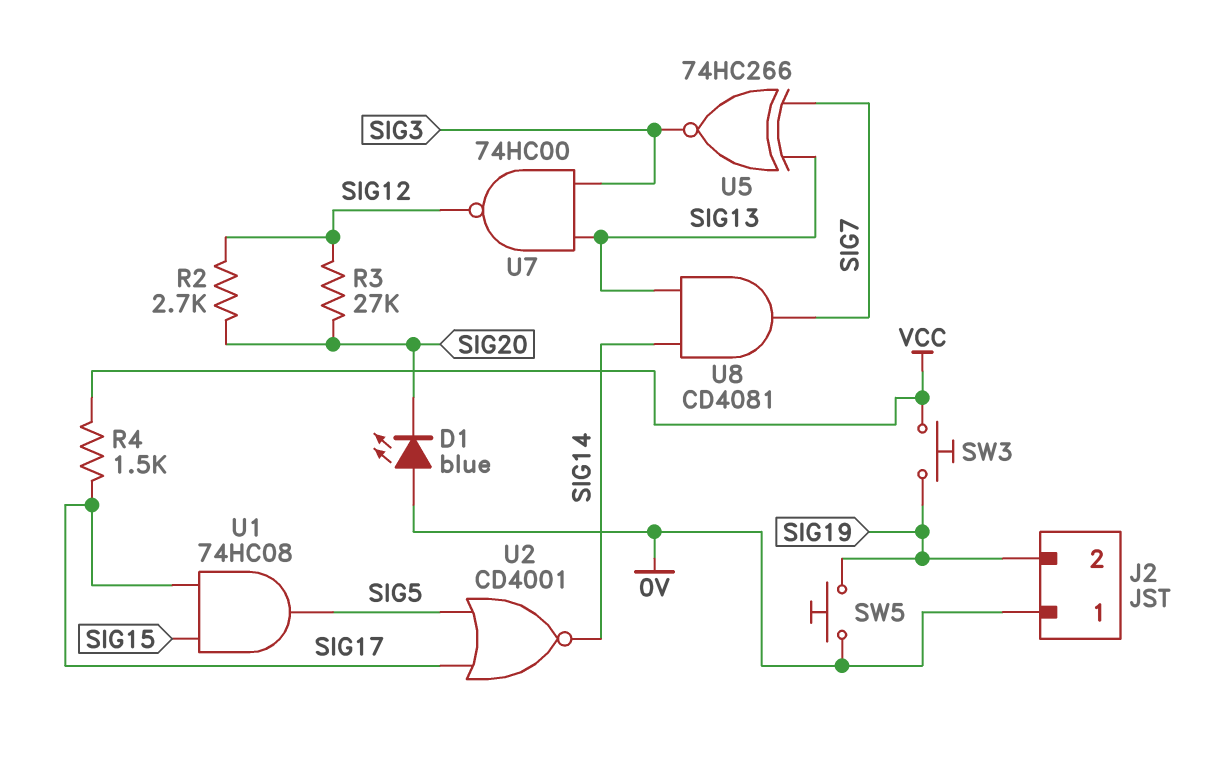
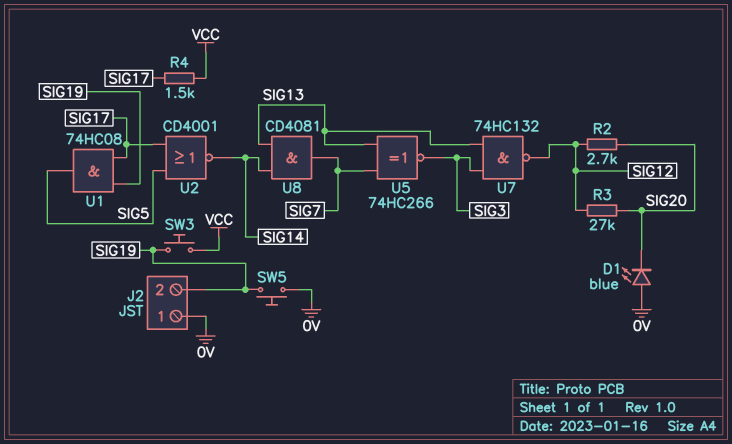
U1: AND 74HC08 (in SIG15, in SIG17, out SIG5) -> AND 74HC08 (in SIG17, in SIG19, out SIG5)
U7: NAND 74HC00 (in SIG3, in SIG13, out SIG12) -> NAND 74HC132 (in SIG3, in SIG13, out SIG12)

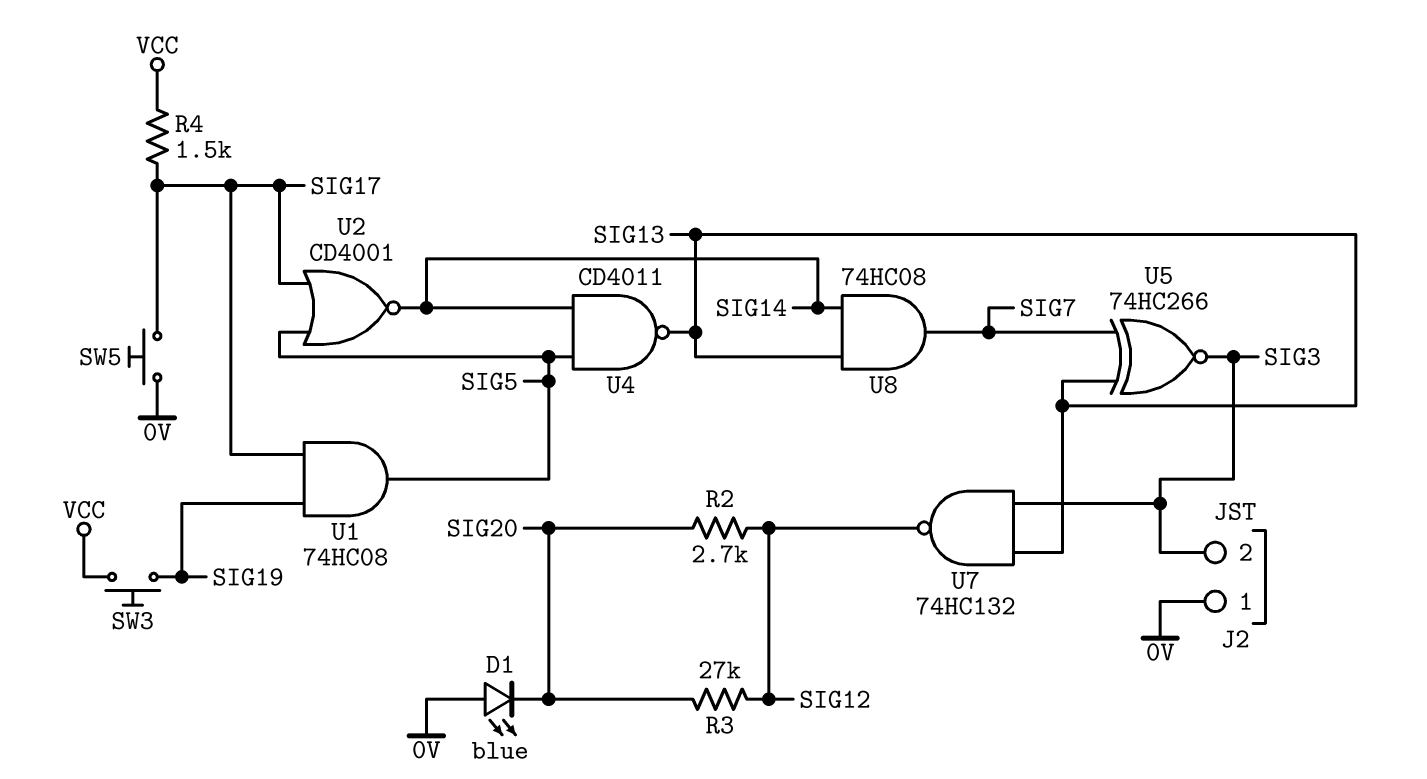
J2 pin 2: SIG19 -> SIG3
SW5: button (0V, SIG19) -> button (0V, SIG17)
U4: none -> NAND CD4011 (in SIG5, in SIG14, out SIG13)
U8: AND CD4081 (in SIG13, in SIG14, out SIG7) -> AND 74HC08 (in SIG13, in SIG14, out SIG7)

